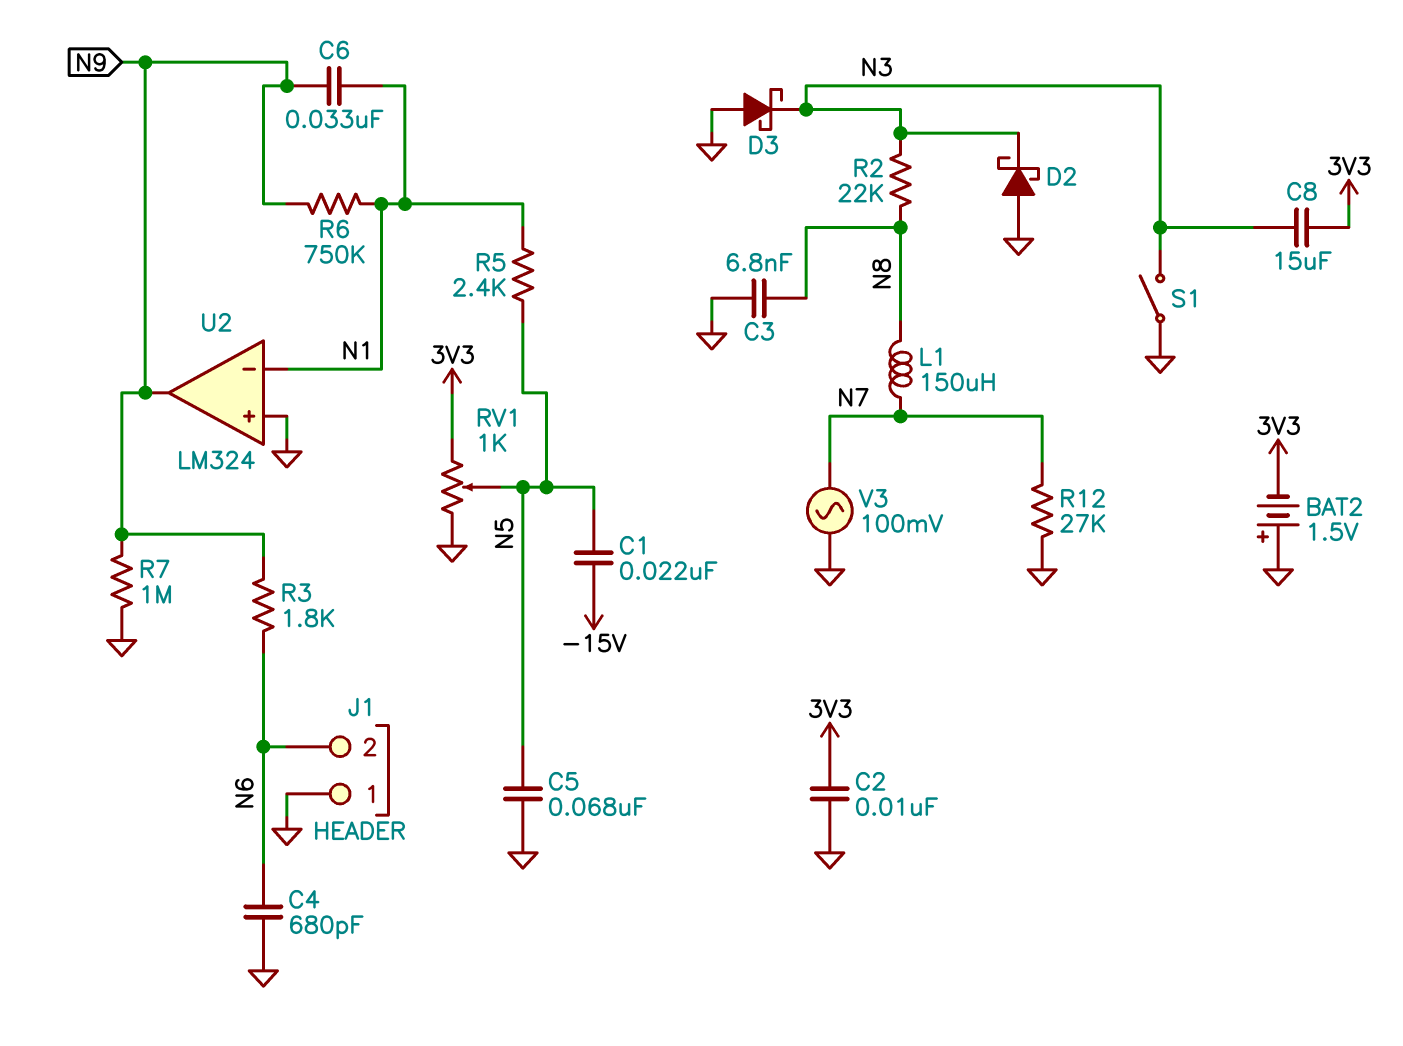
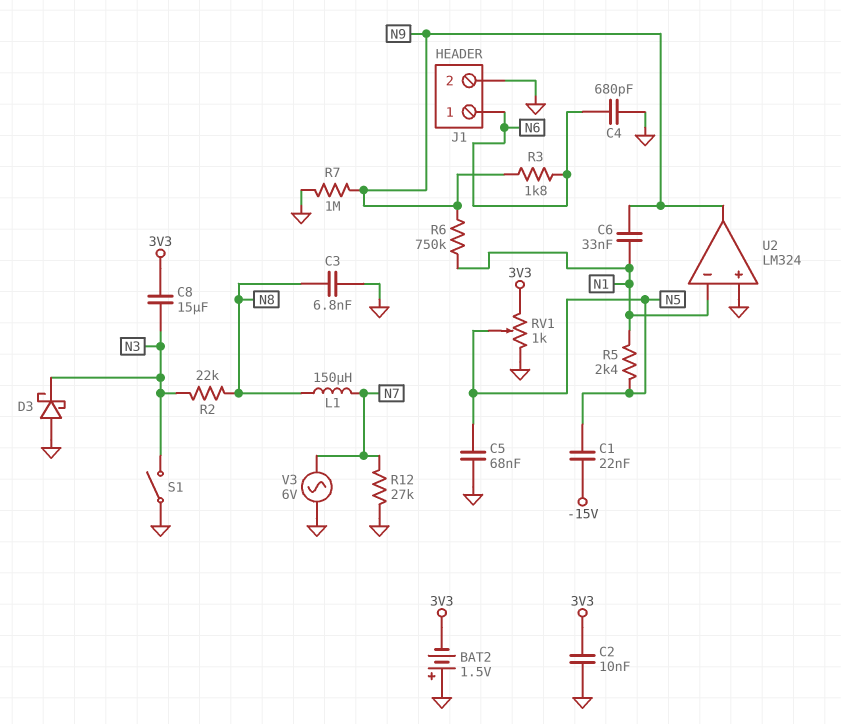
D2: schottky (A GND, K N3) -> none
J1 pin 1: GND -> N6
J1 pin 2: N6 -> GND
V3: AC 100mV (GND, N7) -> AC 6V (GND, N7)

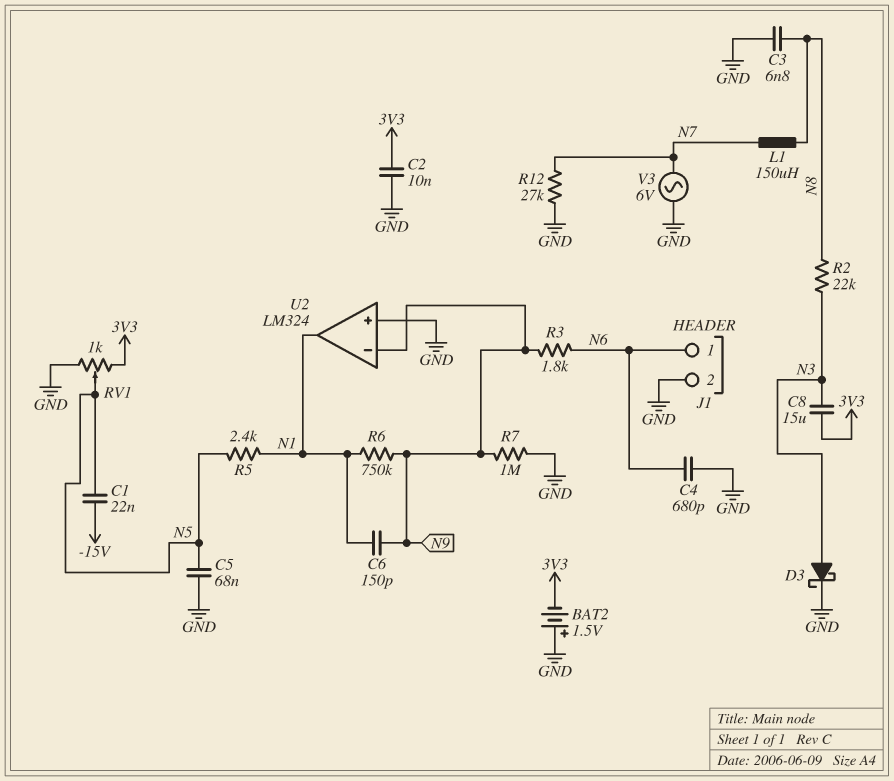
C6: 33nF (N1, N9) -> 150pF (N1, N9)
D3: schottky (A GND, K N3) -> schottky (A N3, K GND)
S1: switch (GND, N3) -> none
U2 pin in-: N1 -> N9
U2 pin out: N9 -> N1

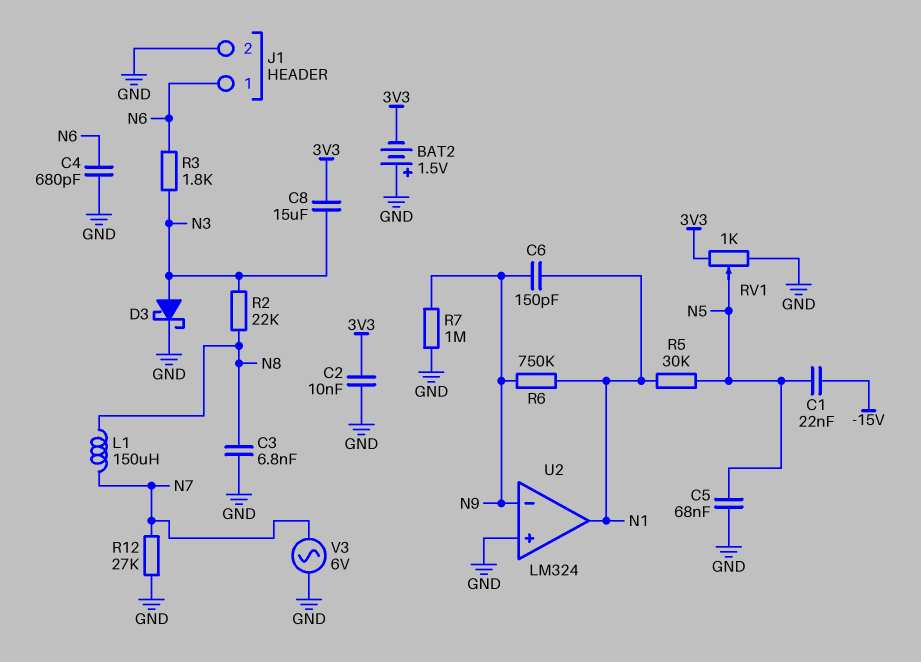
R3: 1.8k (N6, N9) -> 1.8k (N3, N6)
R5: 2.4k (N1, N5) -> 30k (N1, N5)

